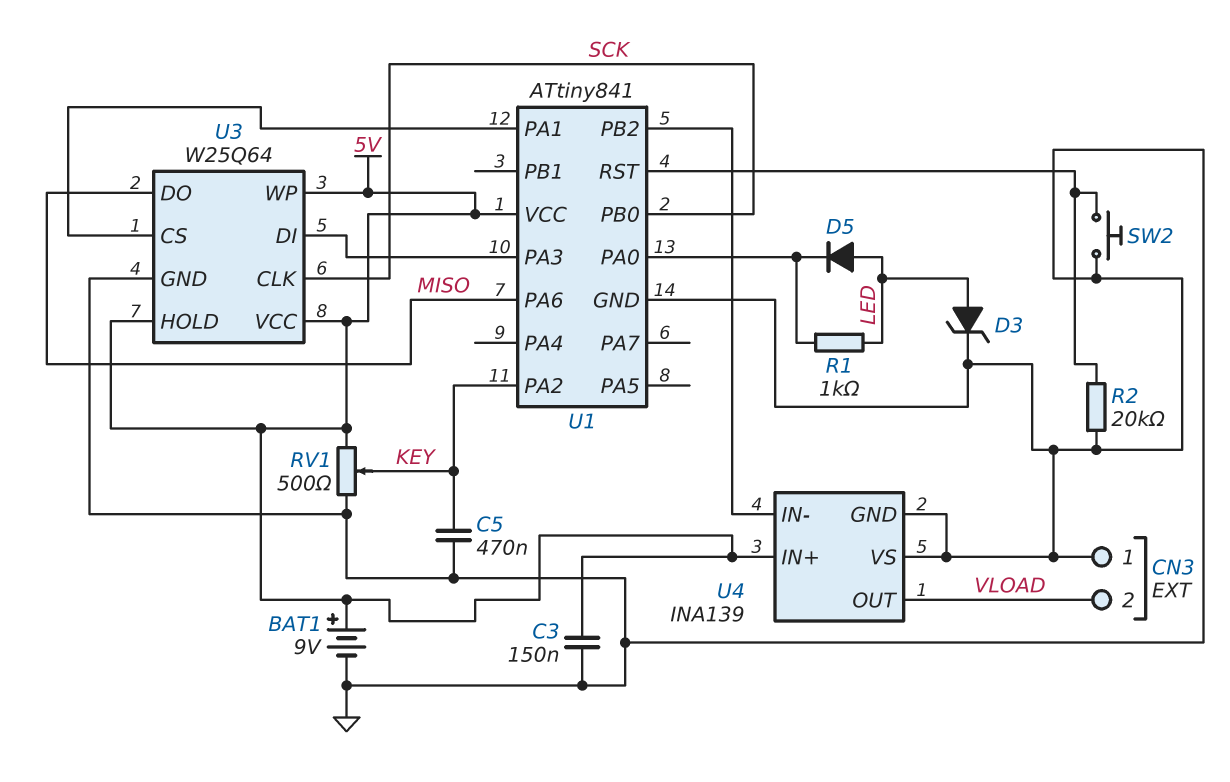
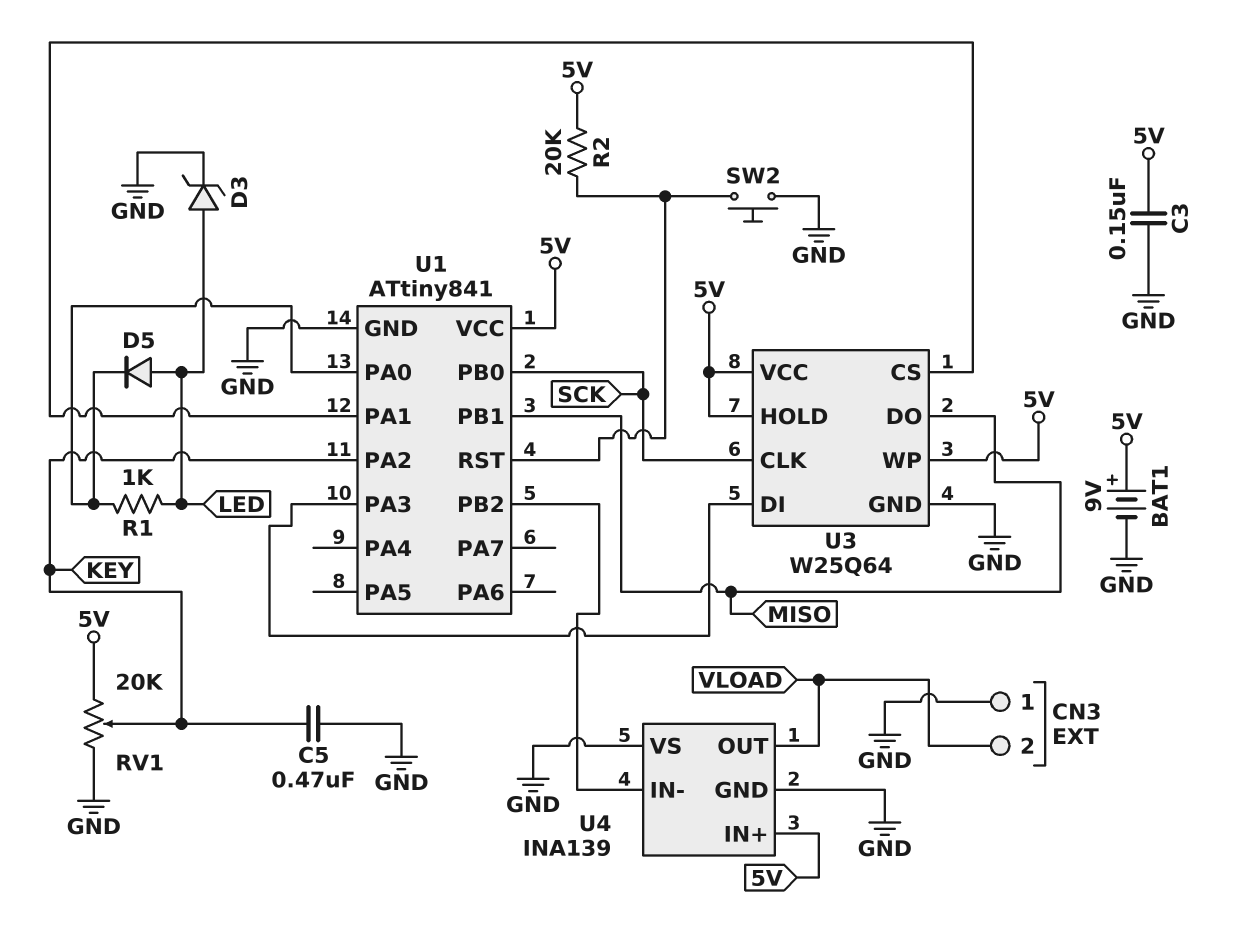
R2: 20k (GND, U1/RST) -> 20k (5V, U1/RST)
RV1: 500 (5V, GND, wiper KEY) -> 20k (5V, GND, wiper KEY)
U1 pin PA6: MISO -> none
U1 pin PB1: none -> MISO

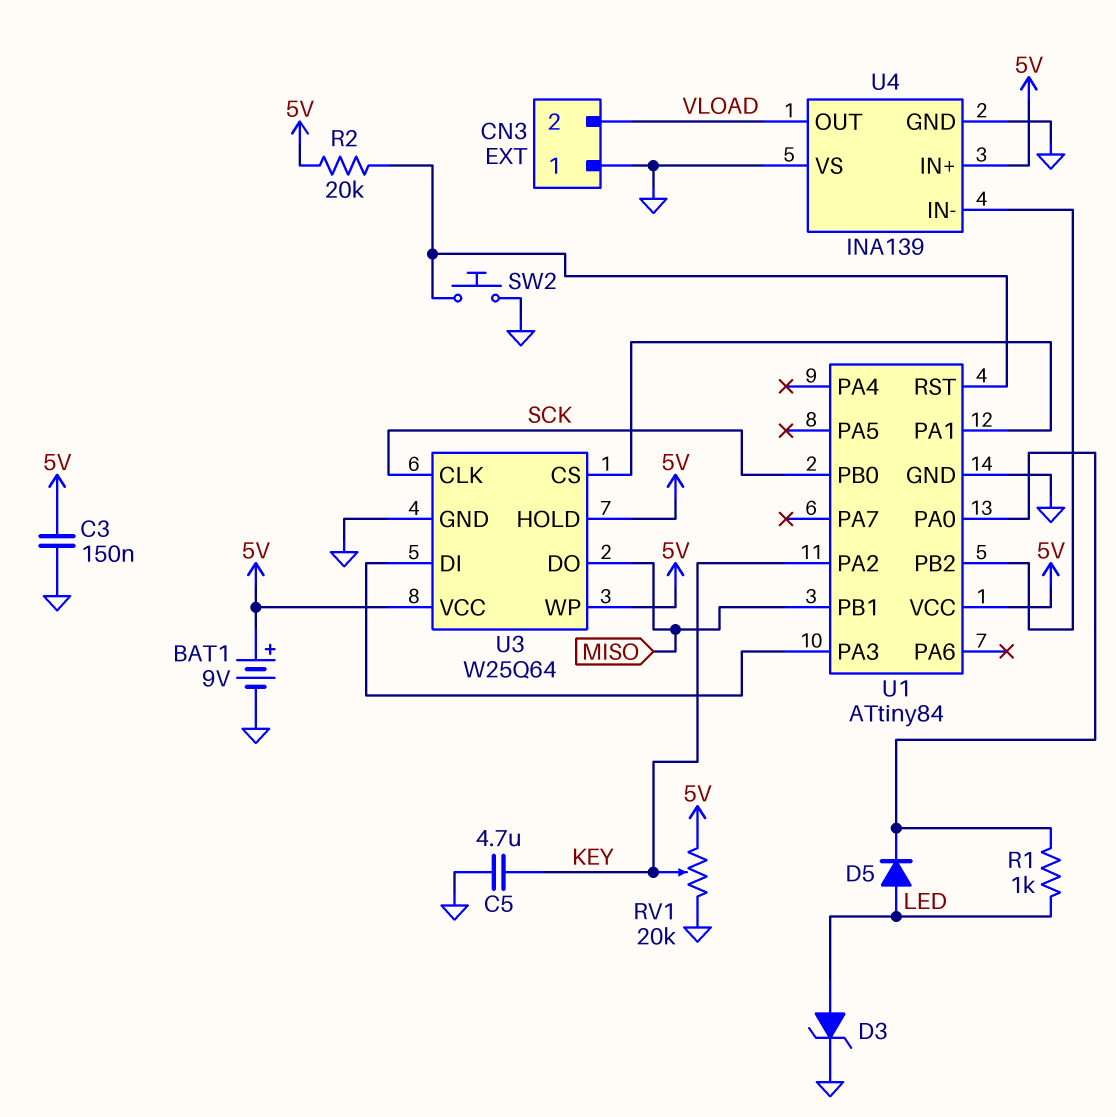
C5: 470nF (GND, KEY) -> 4.7uF (GND, KEY)
U1: ATtiny841 -> ATtiny84

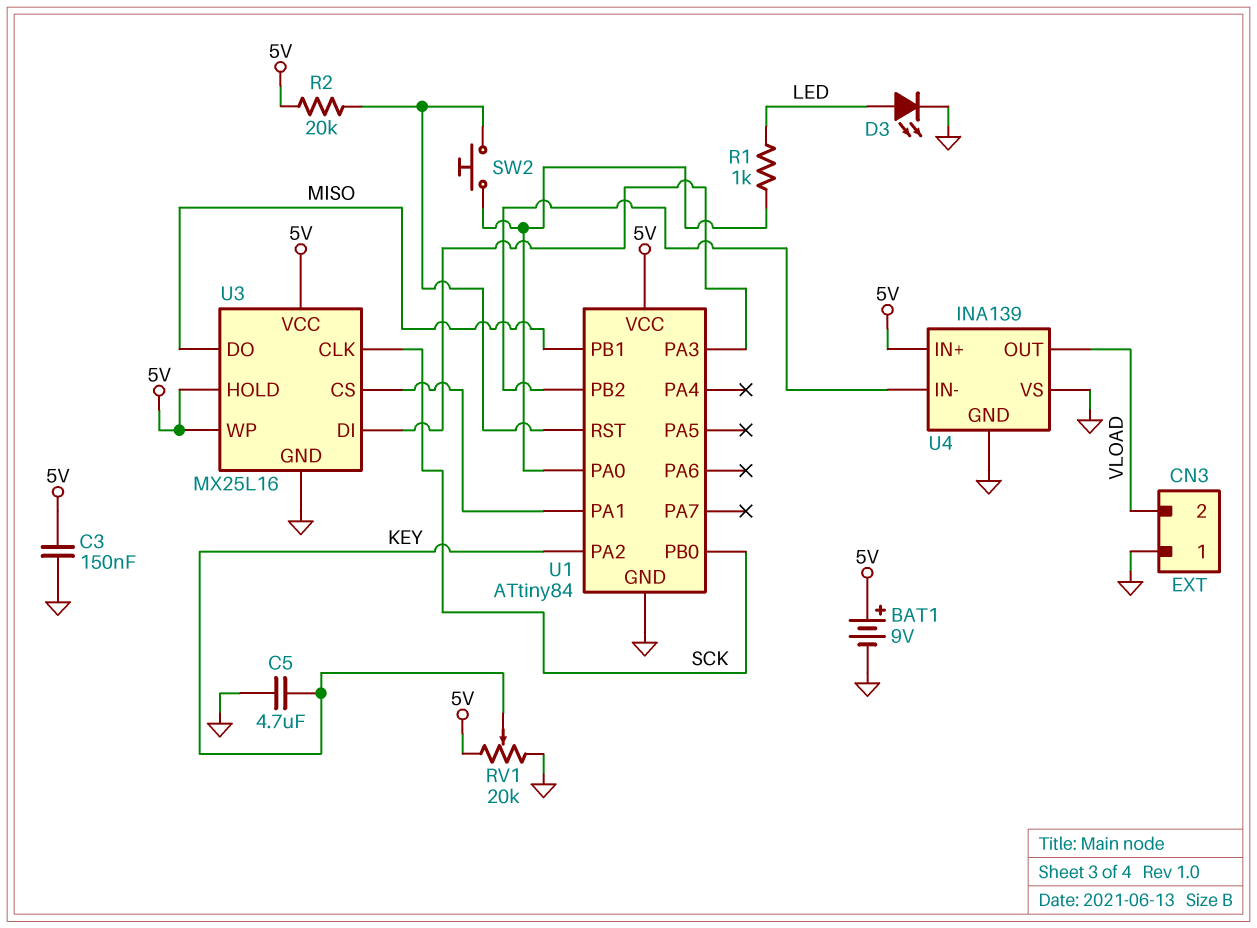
D3: zener (A LED, K GND) -> LED (A LED, K GND)
D5: diode (A LED, K U1/PA0) -> none
SW2: button (GND, U1/RST) -> button (U1/PA0, U1/RST)
U3: W25Q64 -> MX25L16

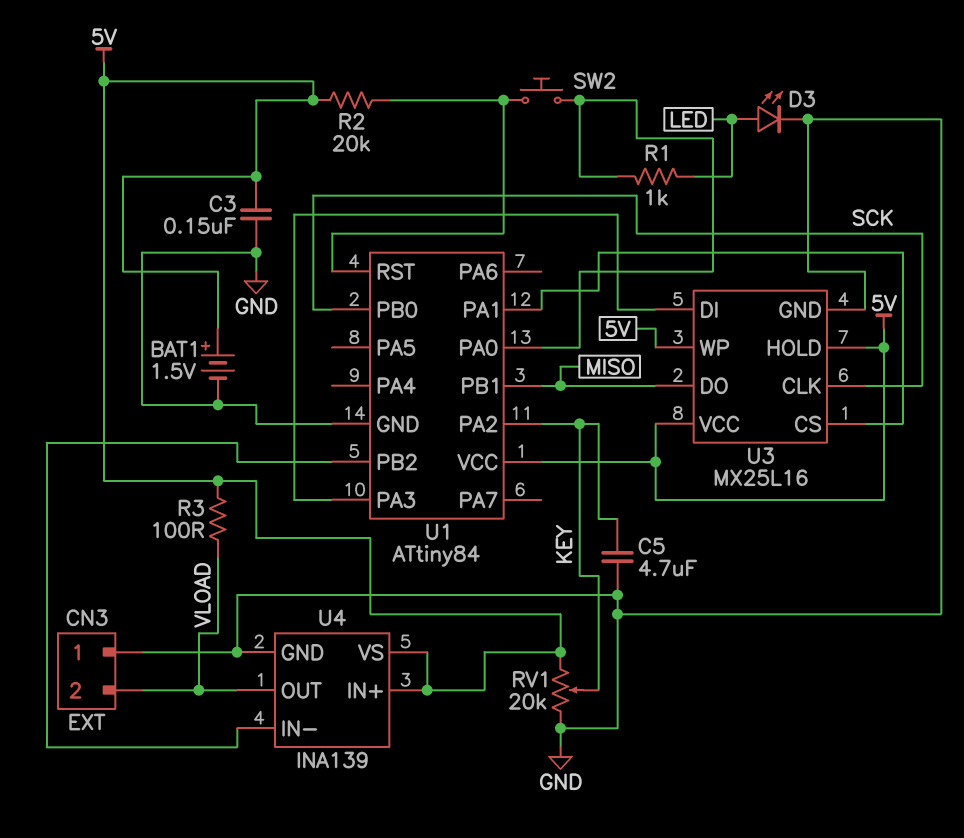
BAT1: 9V (plus 5V, minus GND) -> 1.5V (plus 5V, minus GND)
R3: none -> 100 (5V, VLOAD)
U4 pin VS: GND -> 5V

